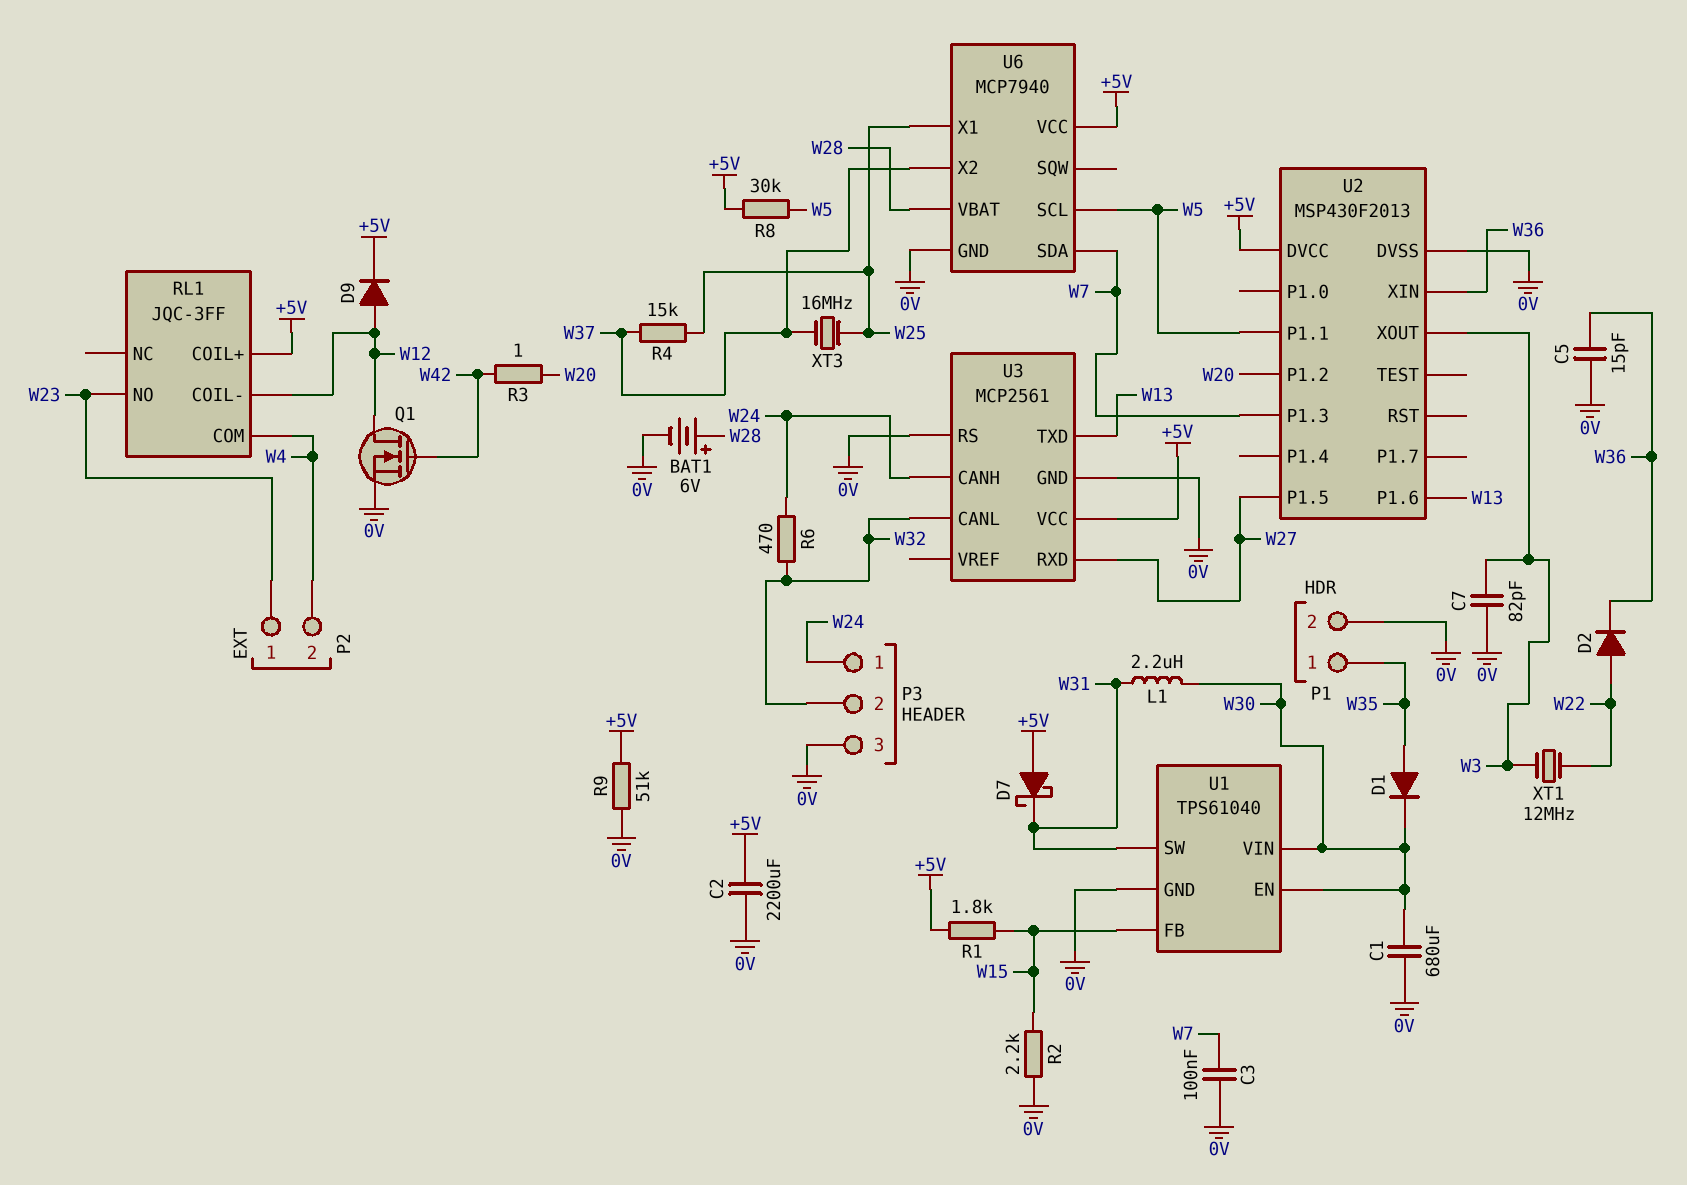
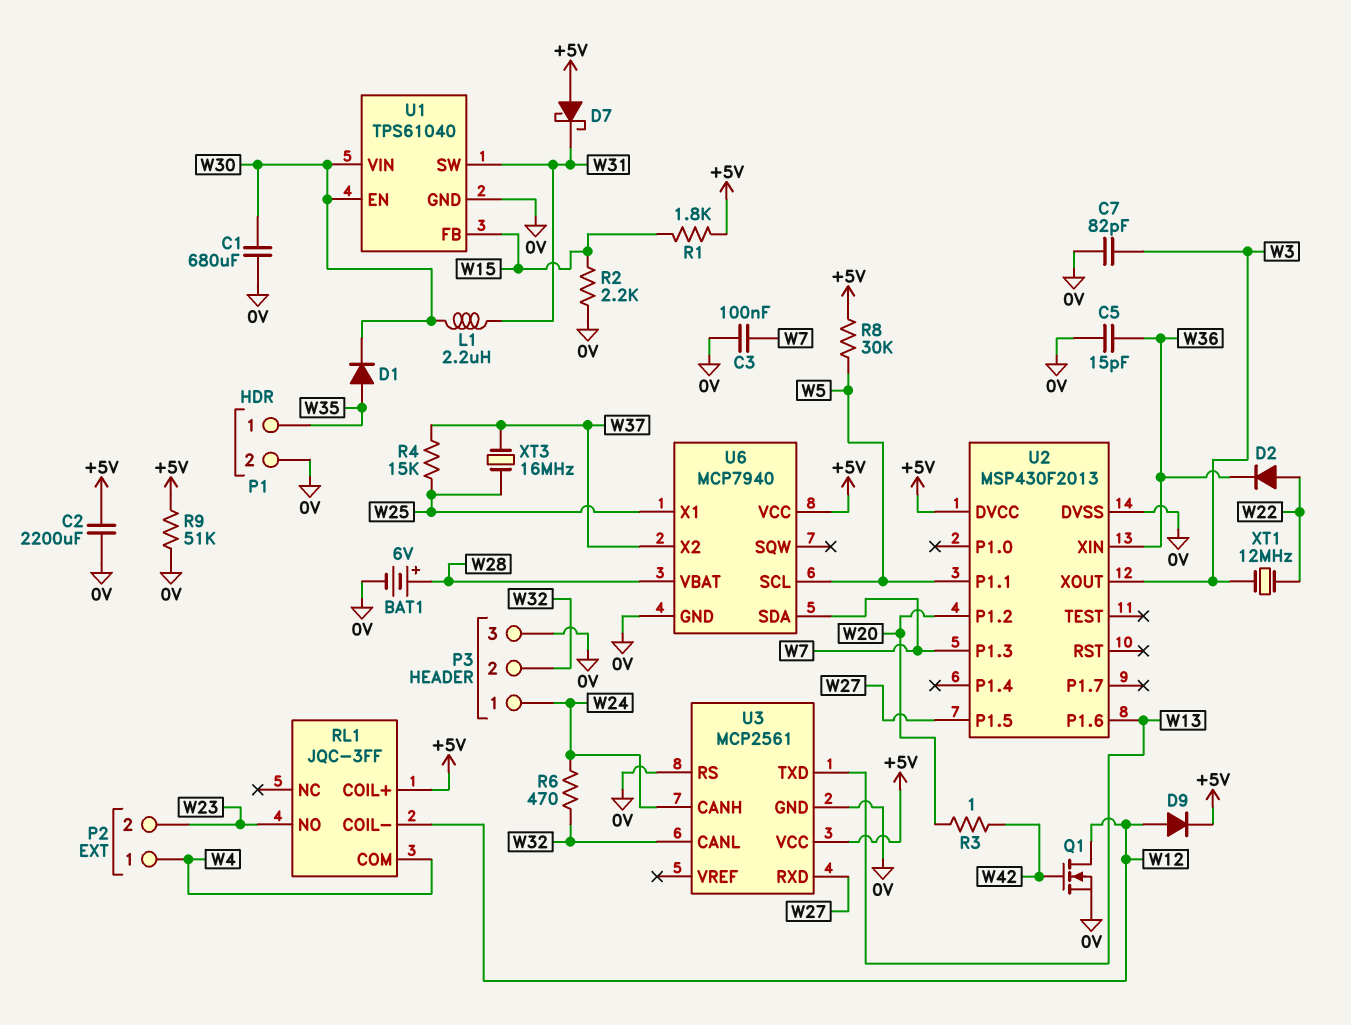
P2 pin 1: W23 -> W4
P2 pin 2: W4 -> W23

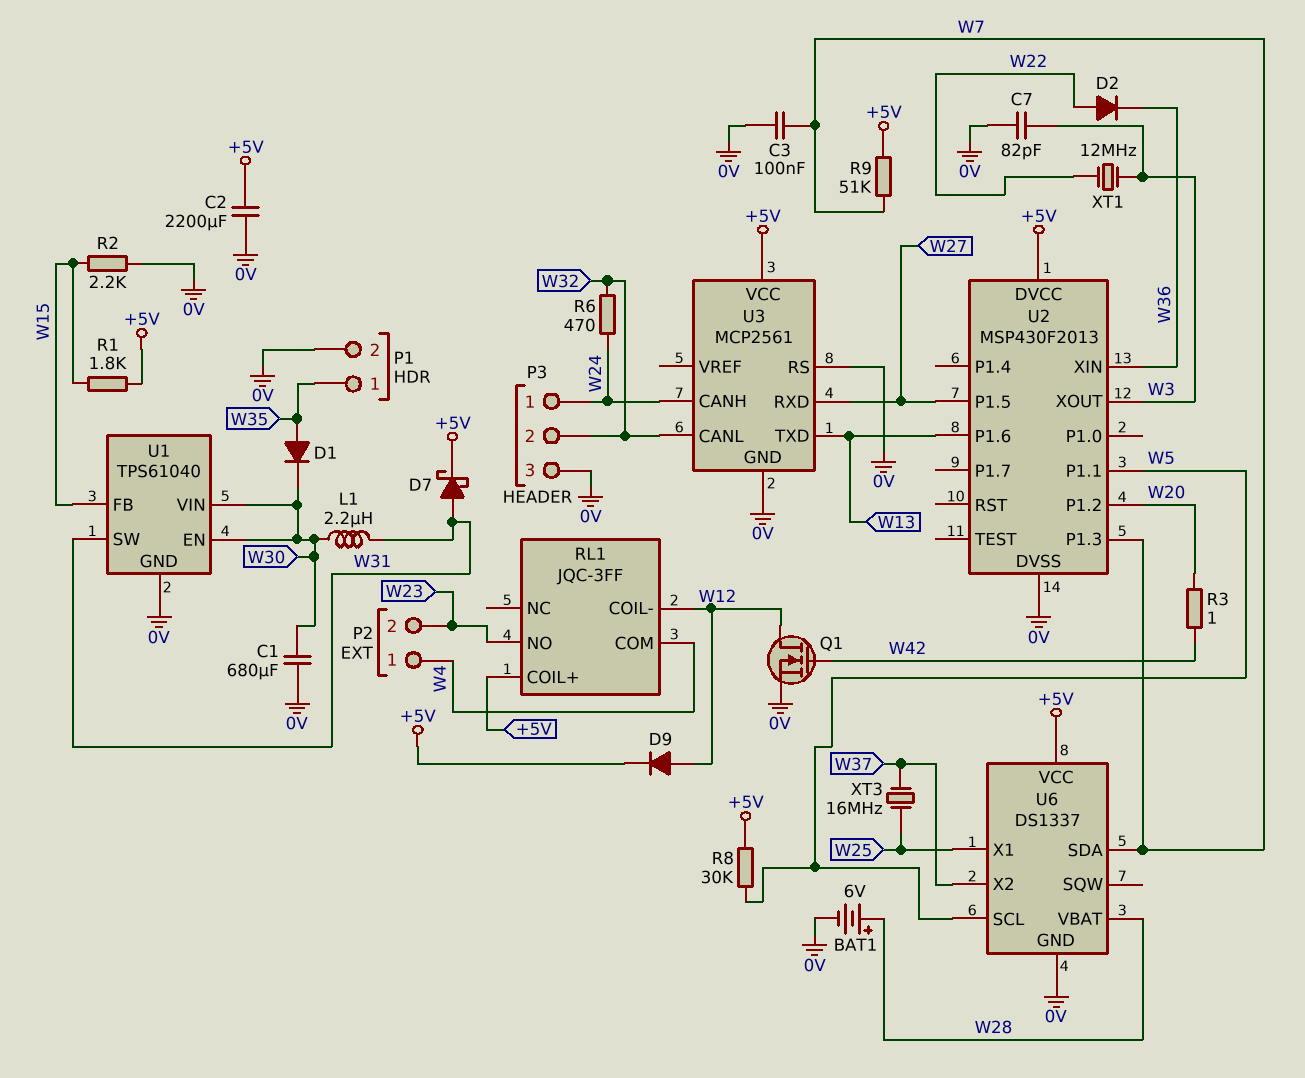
C5: 15pF (0V, W36) -> none
D7: schottky (A +5V, K W31) -> schottky (A W31, K +5V)
R4: 15k (W25, W37) -> none
R9: 51k (+5V, 0V) -> 51k (+5V, W7)
U6: MCP7940 -> DS1337

